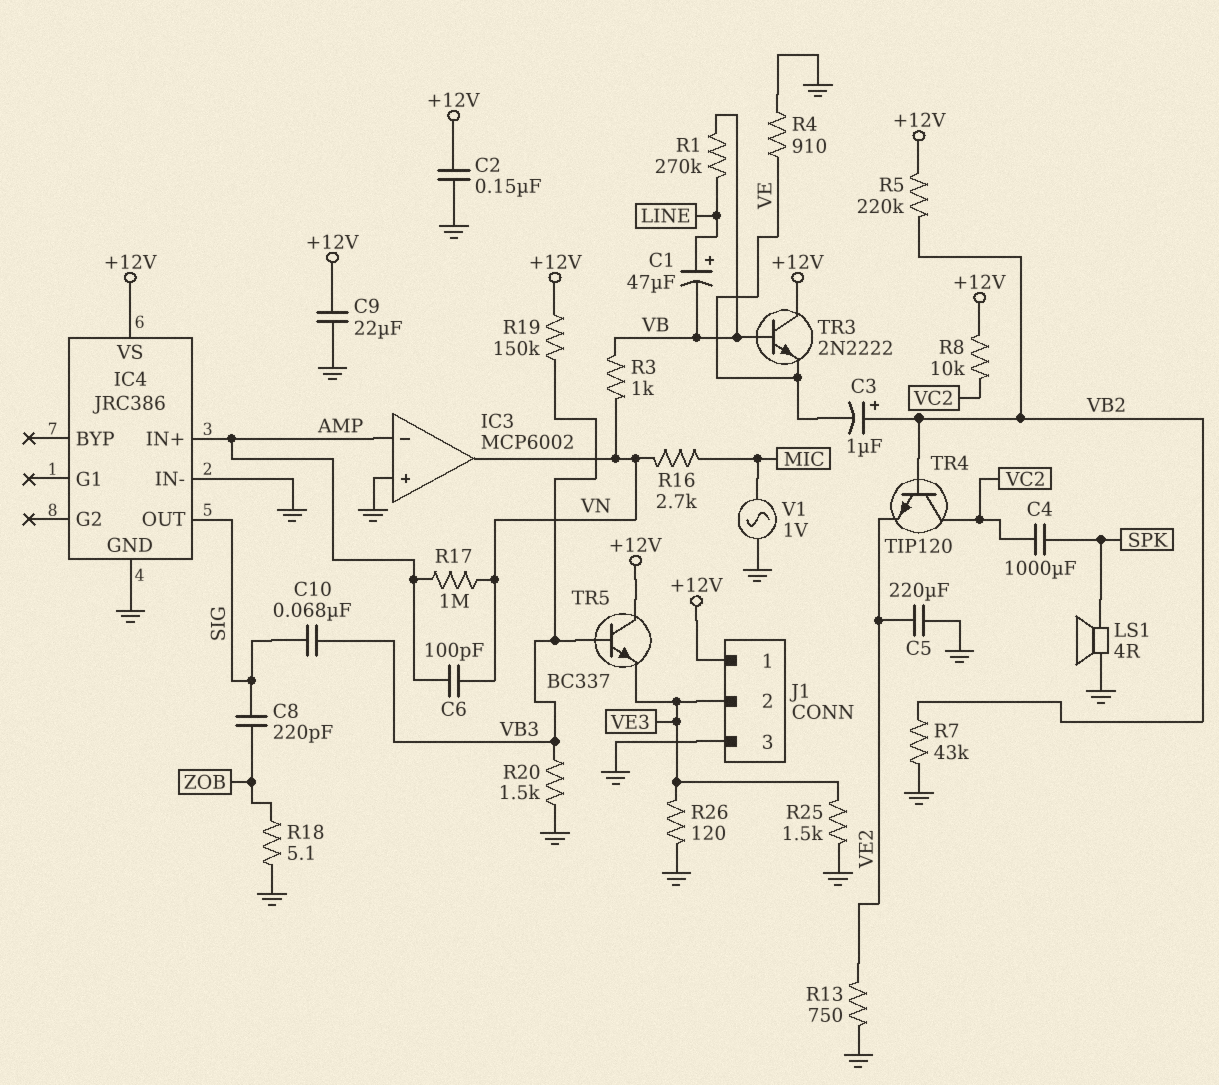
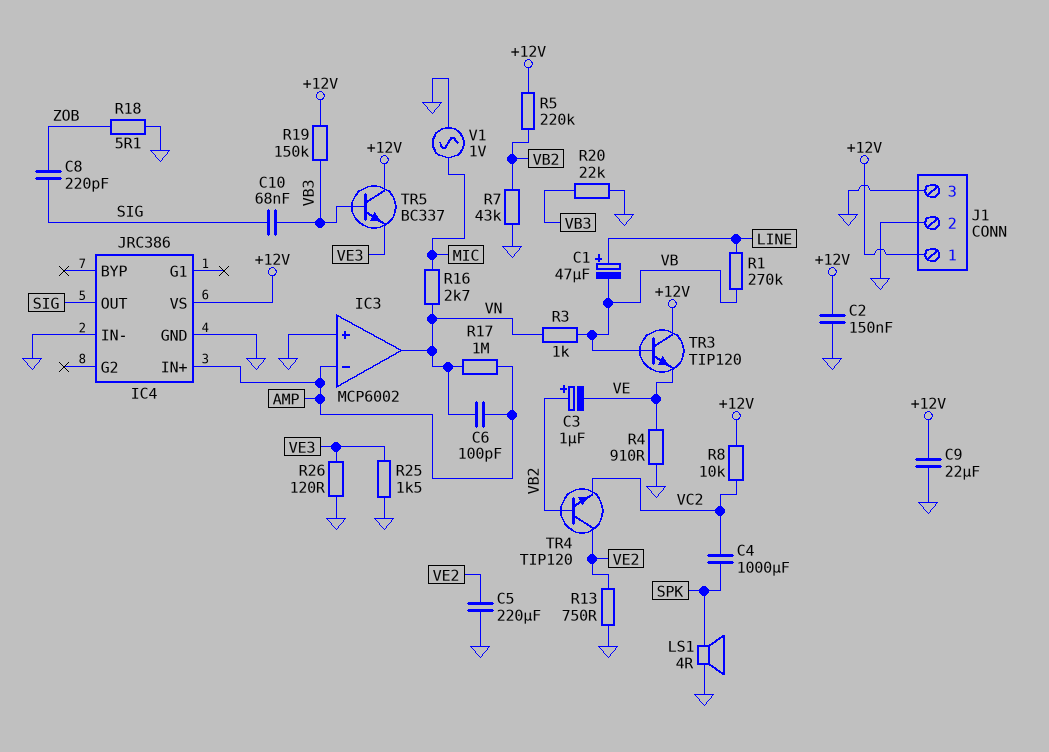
J1 pin 2: VE3 -> GND
R20: 1.5k (GND, VB3) -> 22k (GND, VB3)
TR3: NPN 2N2222 (B VB, C +12V, E VE) -> NPN TIP120 (B VB, C +12V, E VE)
TR4: NPN TIP120 (B VB2, C VC2, E VE2) -> NPN TIP120 (B VB2, C VE2, E VC2)

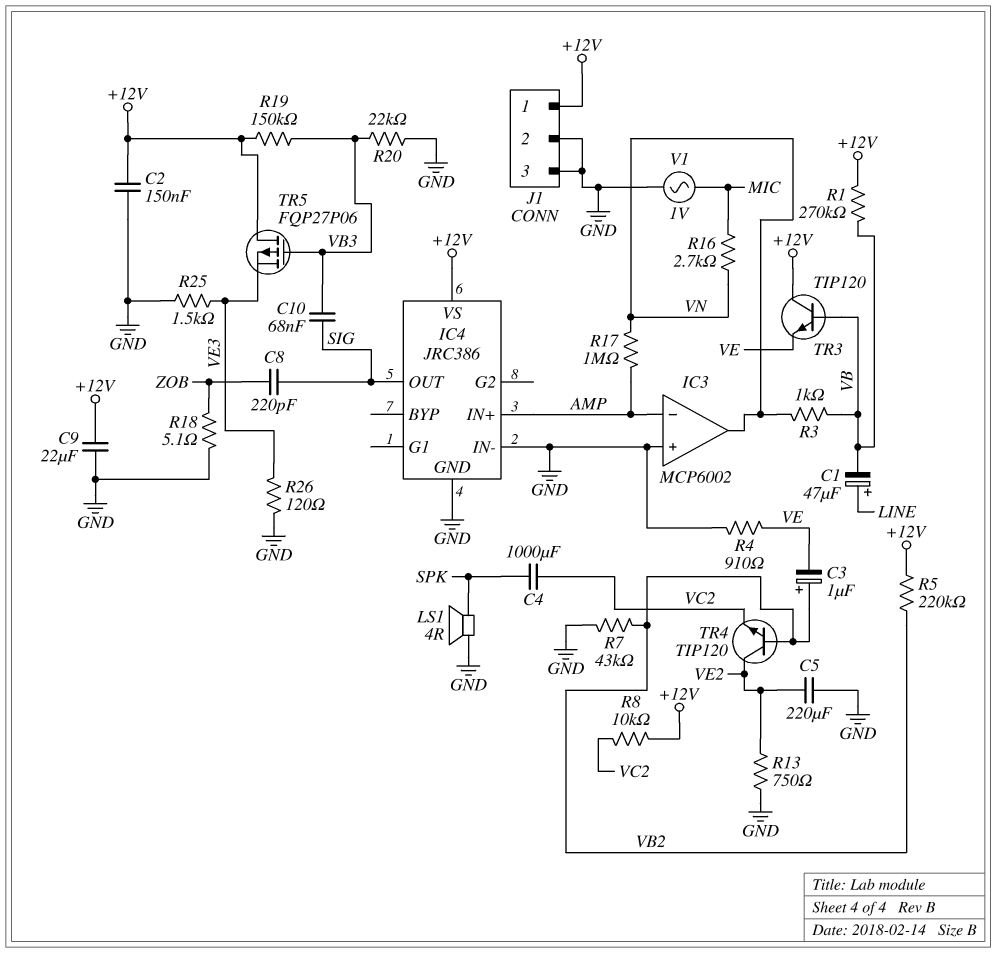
C6: 100pF (AMP, VN) -> none
R1: 270k (LINE, VB) -> 270k (+12V, VB)
TR5: NPN BC337 (B VB3, C +12V, E VE3) -> PMOS FQP27P06 (G VB3, D +12V, S VE3)

